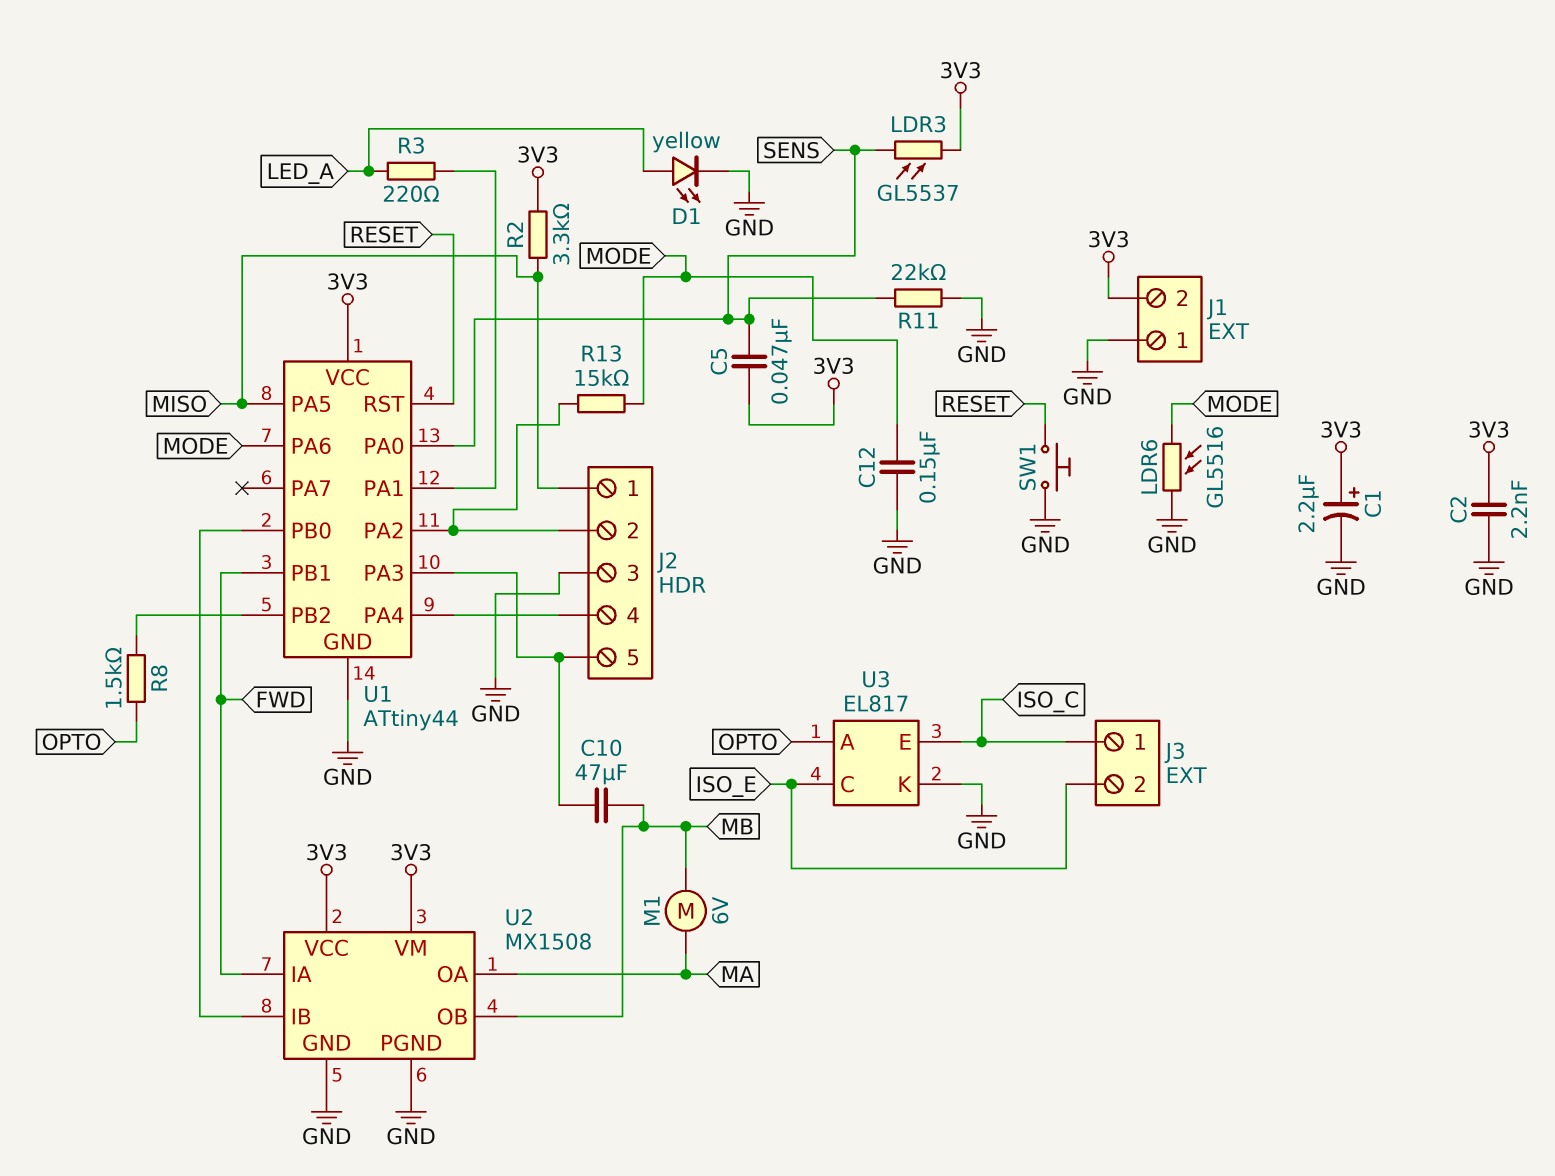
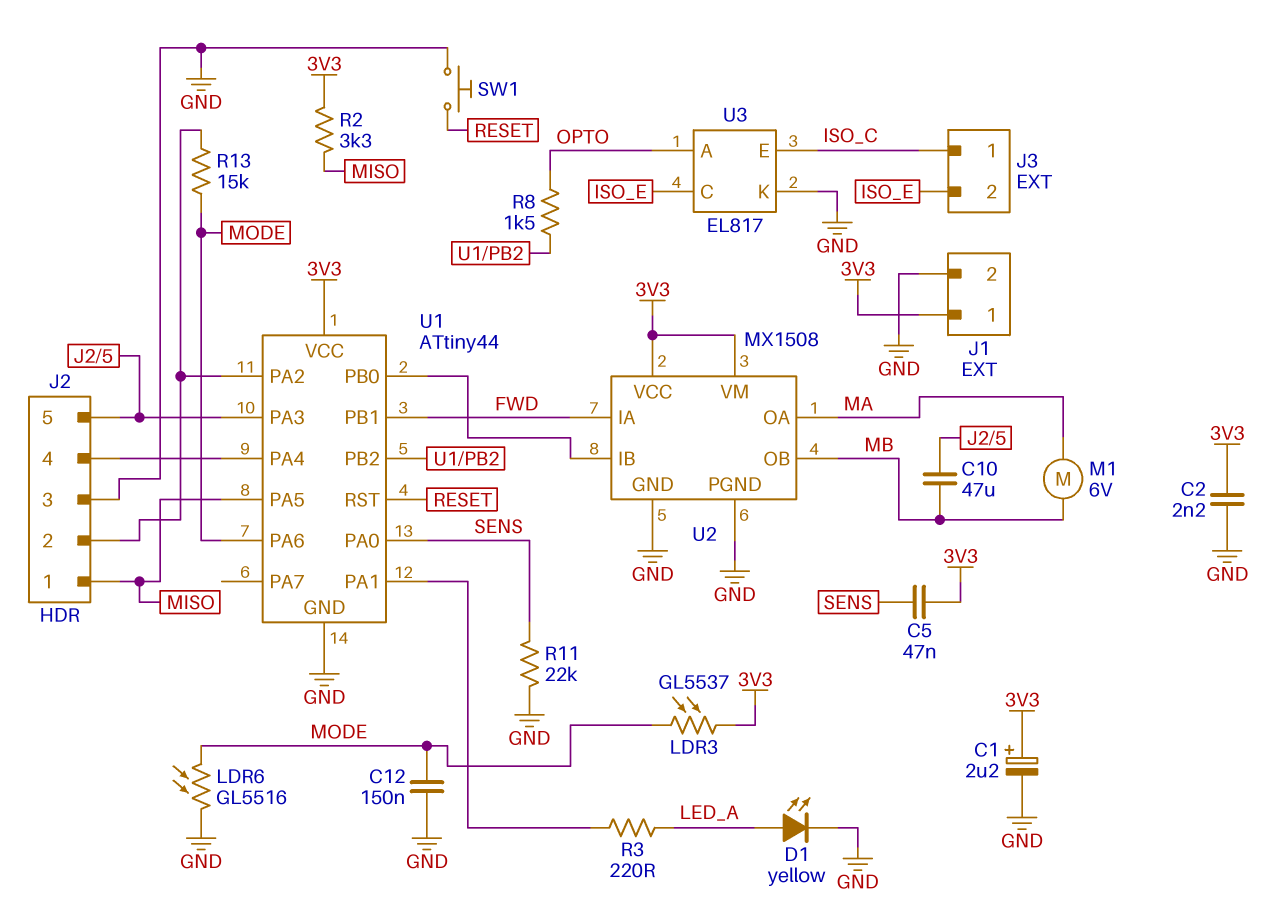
J1 pin 1: GND -> 3V3
J1 pin 2: 3V3 -> GND
LDR3: GL5537 (3V3, SENS) -> GL5537 (3V3, MODE)

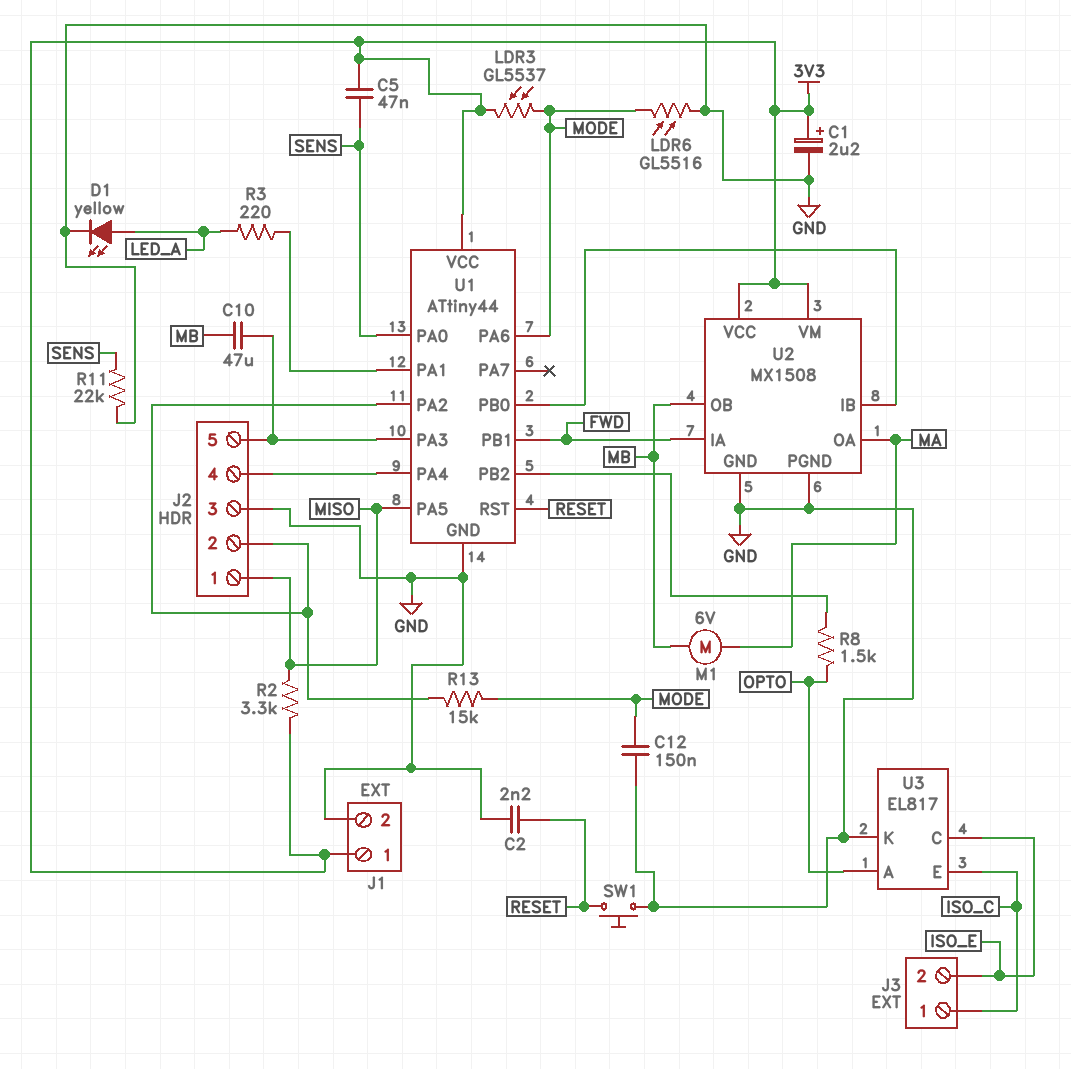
C2: 2.2nF (3V3, GND) -> 2.2nF (GND, RESET)

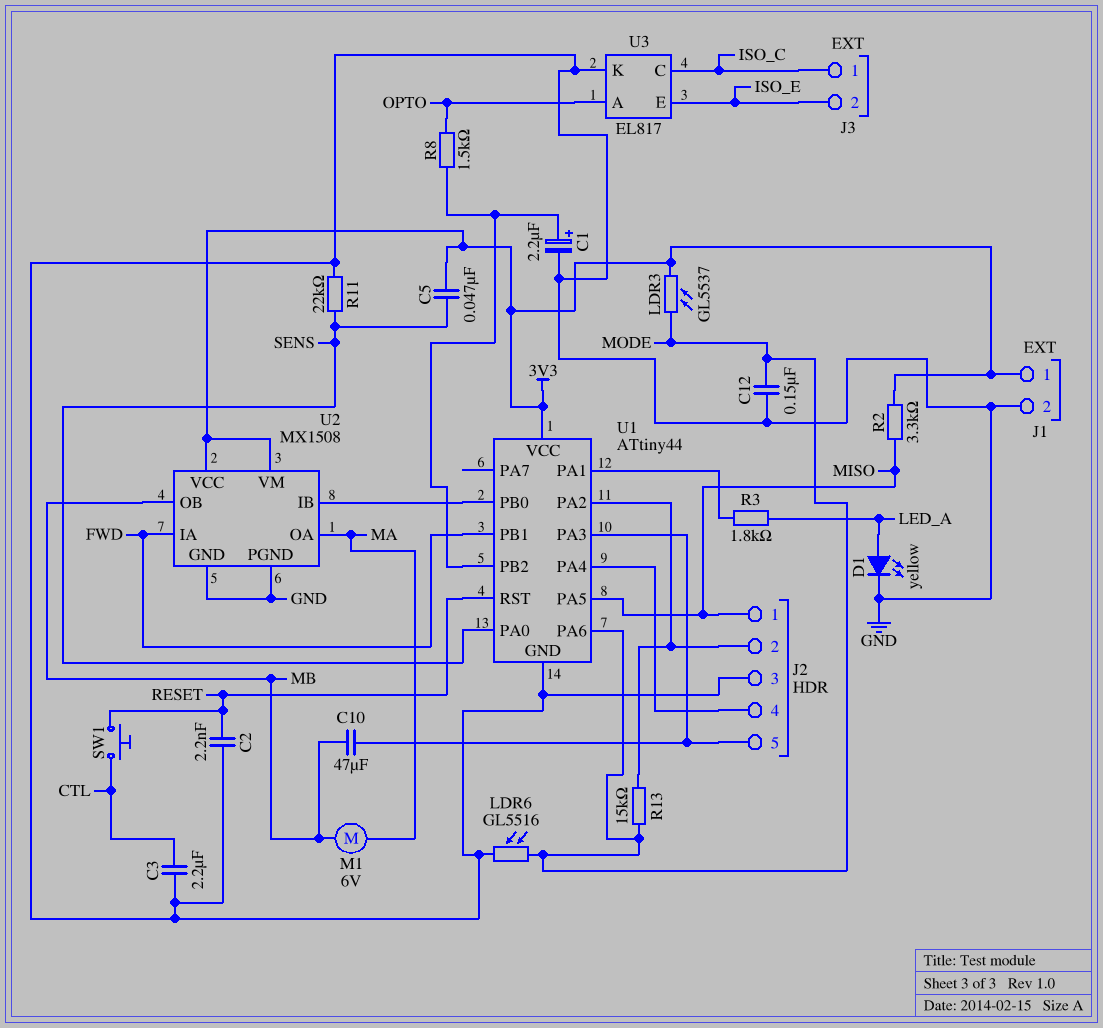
C1: 2.2uF (plus 3V3, minus GND) -> 2.2uF (plus U1/PB2, minus GND)
C3: none -> 2.2uF (CTL, GND)
R3: 220 (LED_A, U1/PA1) -> 1.8k (LED_A, U1/PA1)
SW1: button (GND, RESET) -> button (CTL, RESET)
U3 pin C: ISO_E -> ISO_C
U3 pin E: ISO_C -> ISO_E

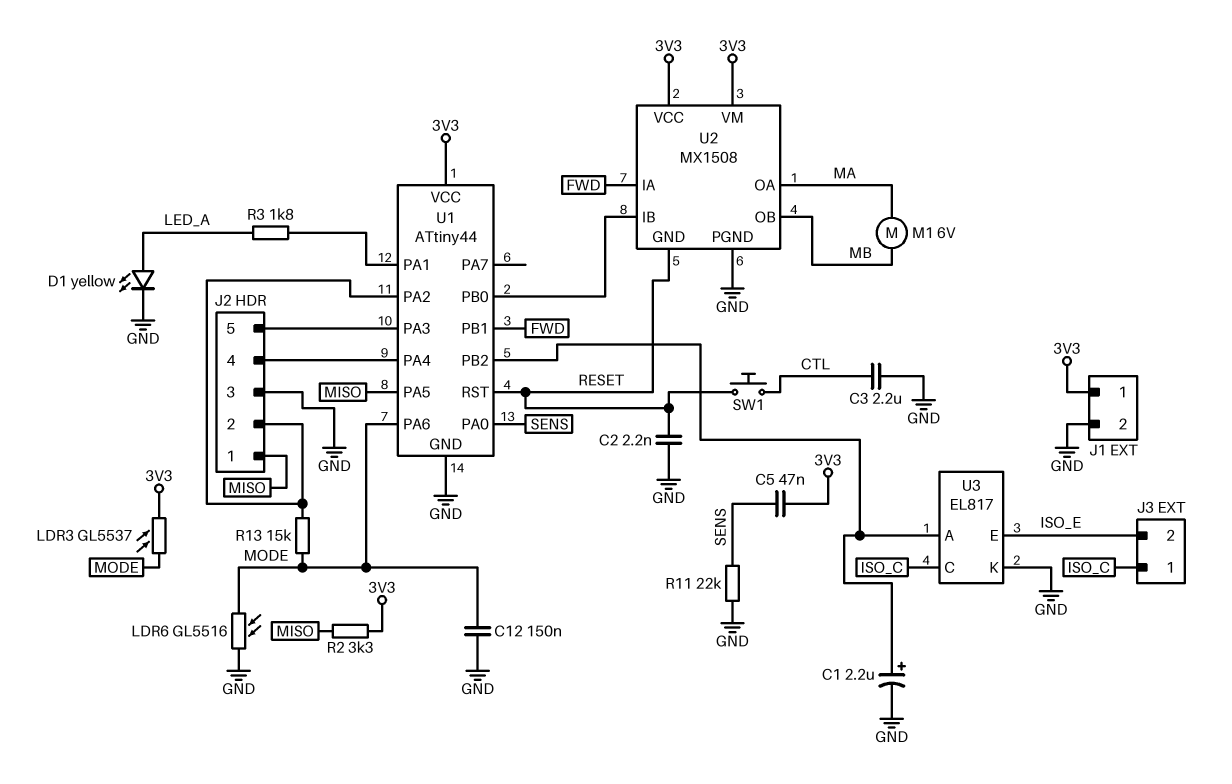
C10: 47uF (J2/5, MB) -> none
R8: 1.5k (OPTO, U1/PB2) -> none
U2 pin GND: GND -> RESET
U3 pin A: OPTO -> U1/PB2

